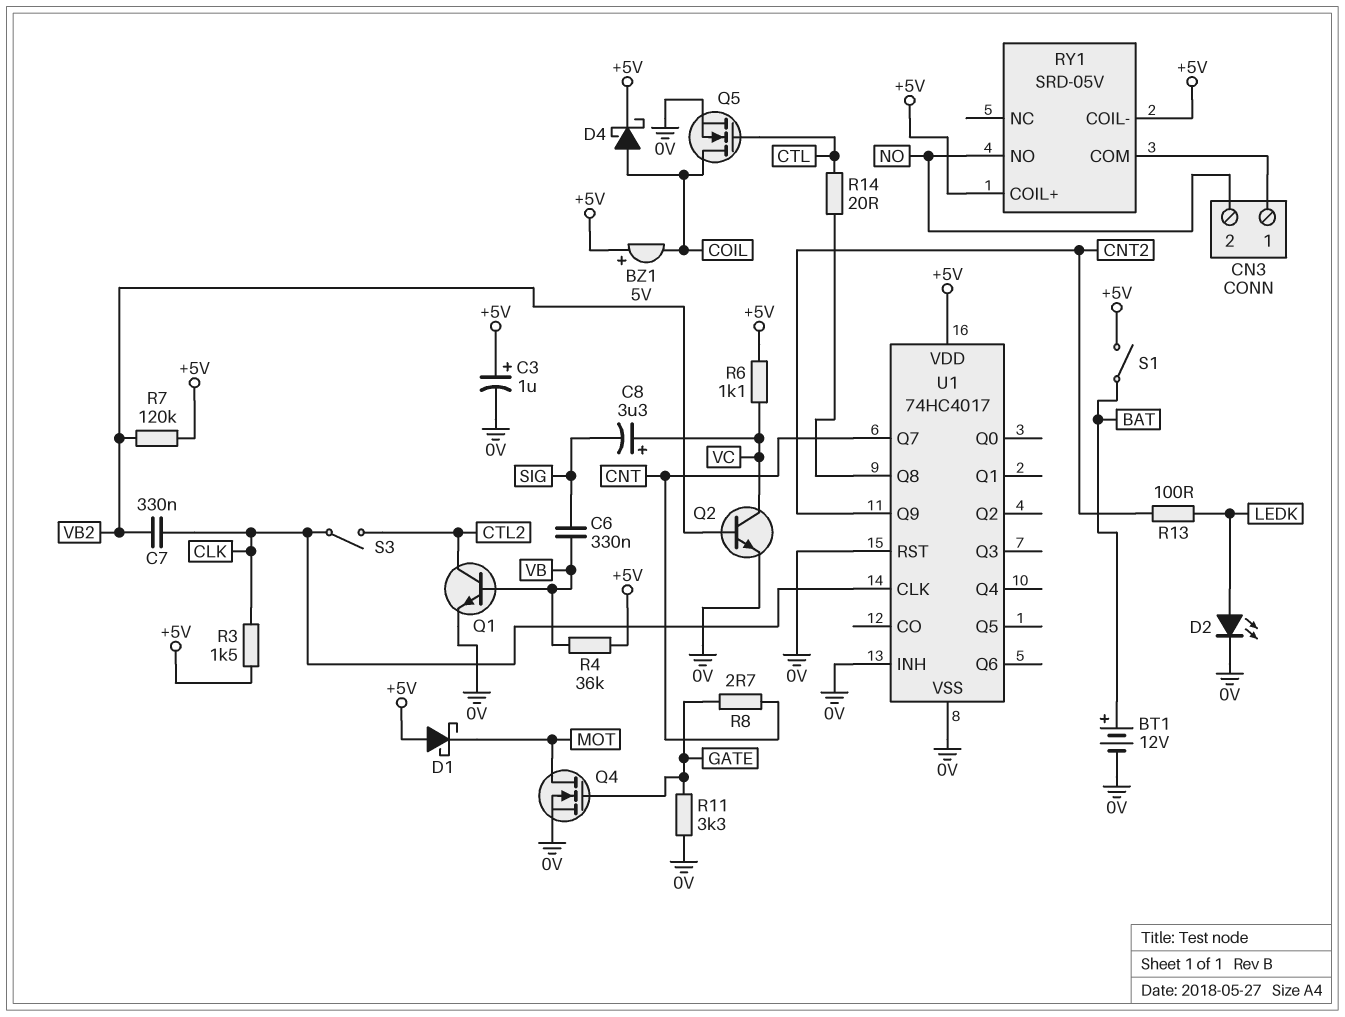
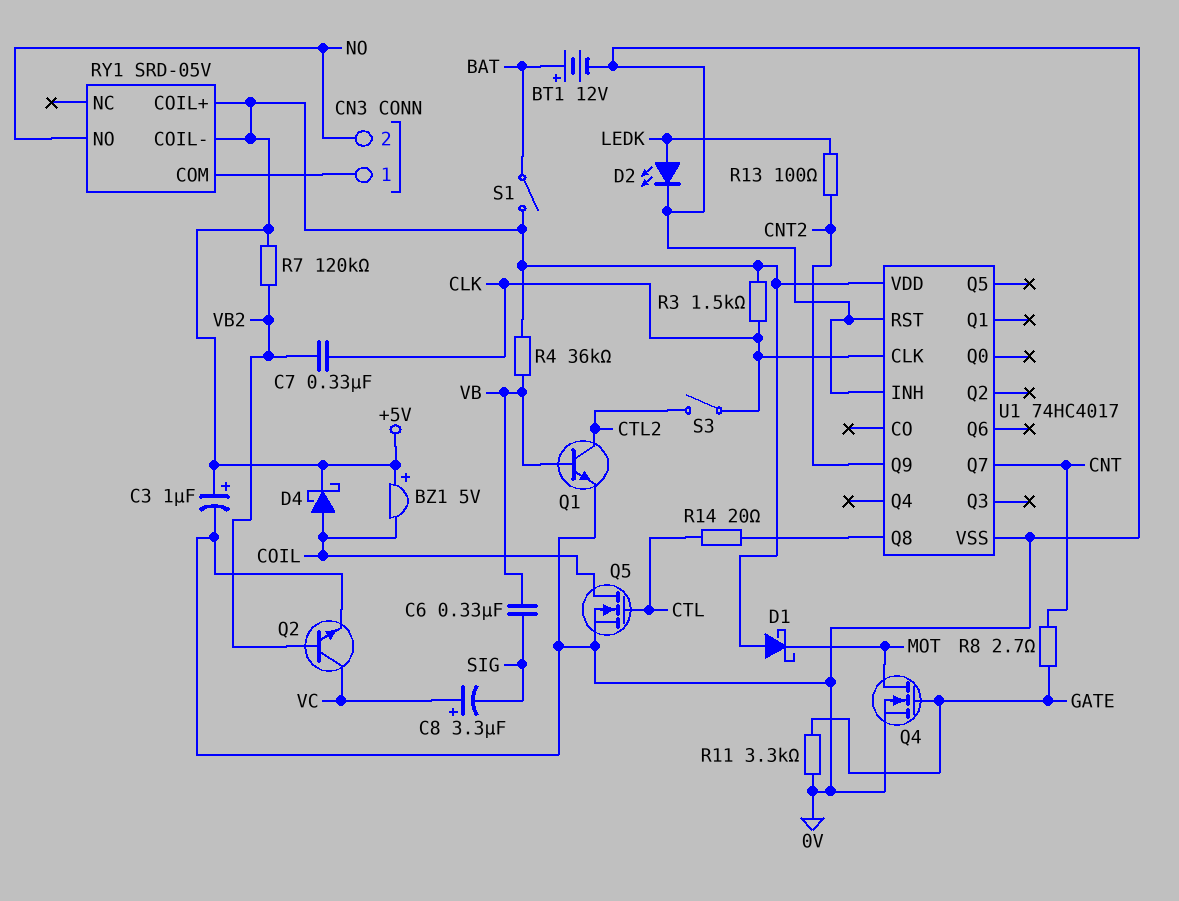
R6: 1.1k (+5V, VC) -> none

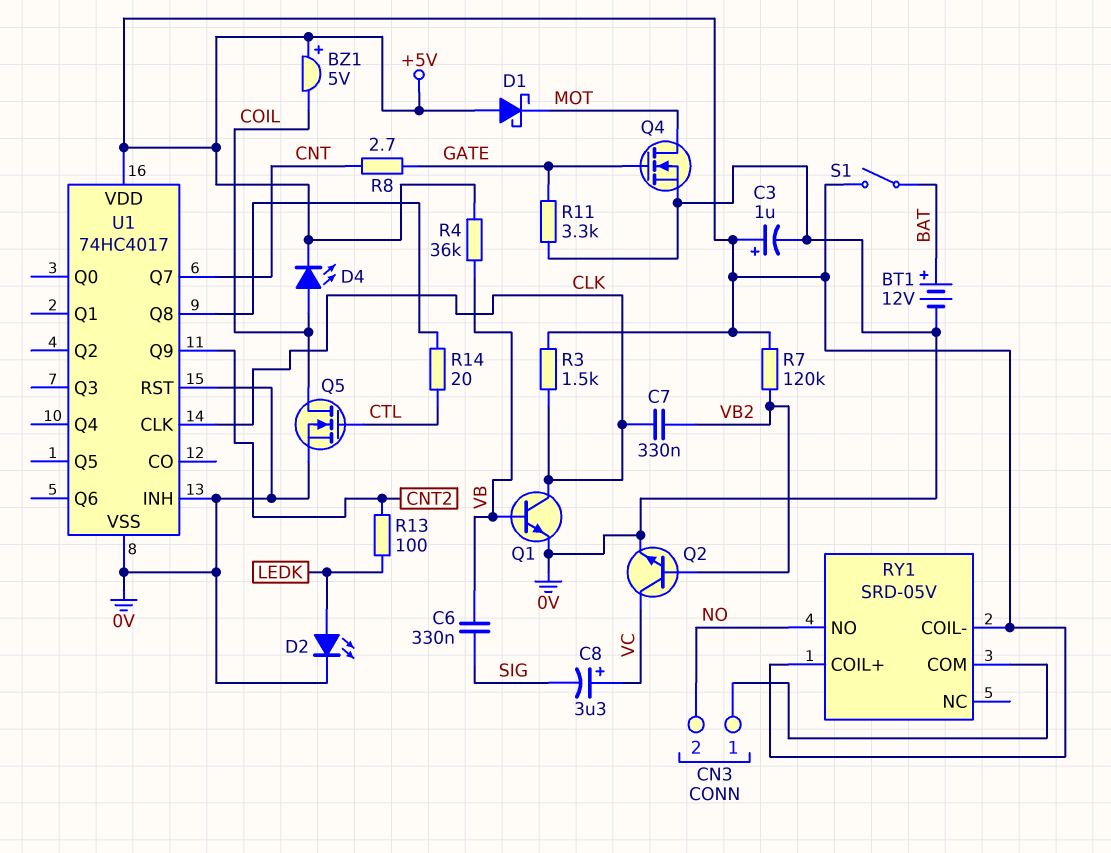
D4: schottky (A COIL, K +5V) -> LED (A COIL, K +5V)
Q1: NPN (B VB, C CTL2, E 0V) -> NPN (B VB, C CLK, E 0V)
S3: switch (CLK, CTL2) -> none

